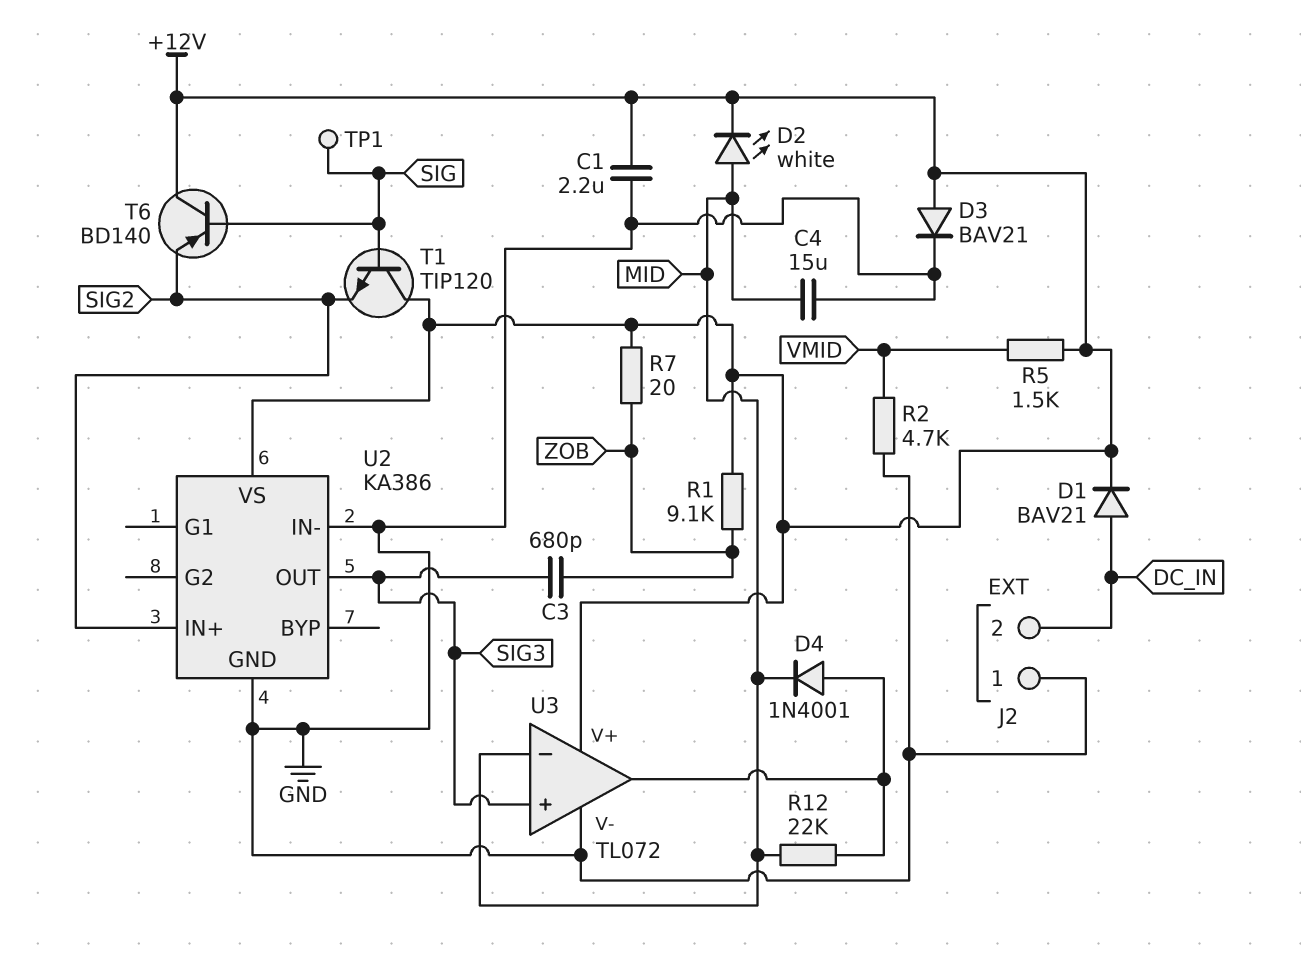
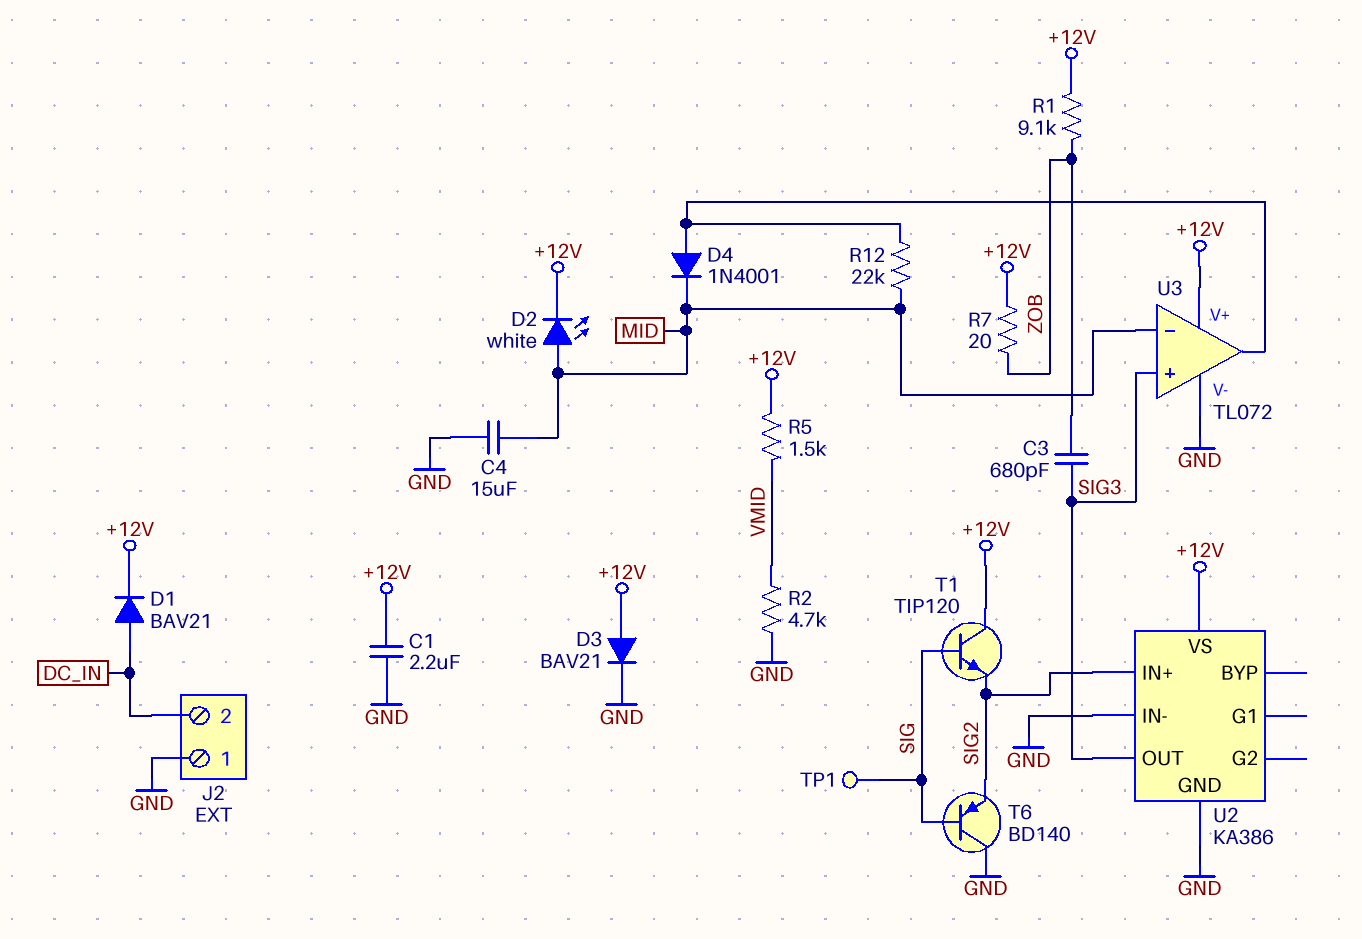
T6: PNP BD140 (B SIG, C +12V, E SIG2) -> PNP BD140 (B SIG, C GND, E SIG2)

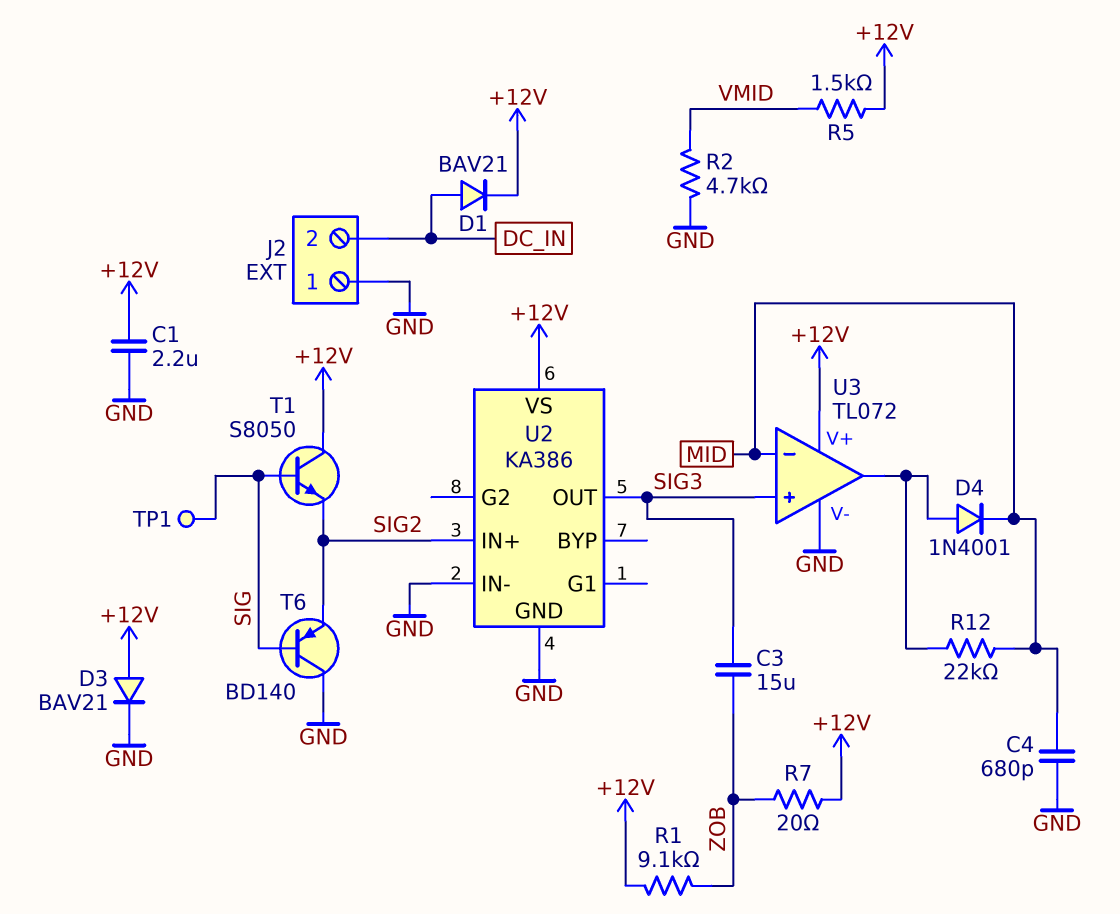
C3: 680pF (SIG3, ZOB) -> 15uF (SIG3, ZOB)
C4: 15uF (GND, MID) -> 680pF (GND, MID)
D2: LED white (A MID, K +12V) -> none
T1: NPN TIP120 (B SIG, C +12V, E SIG2) -> NPN S8050 (B SIG, C +12V, E SIG2)

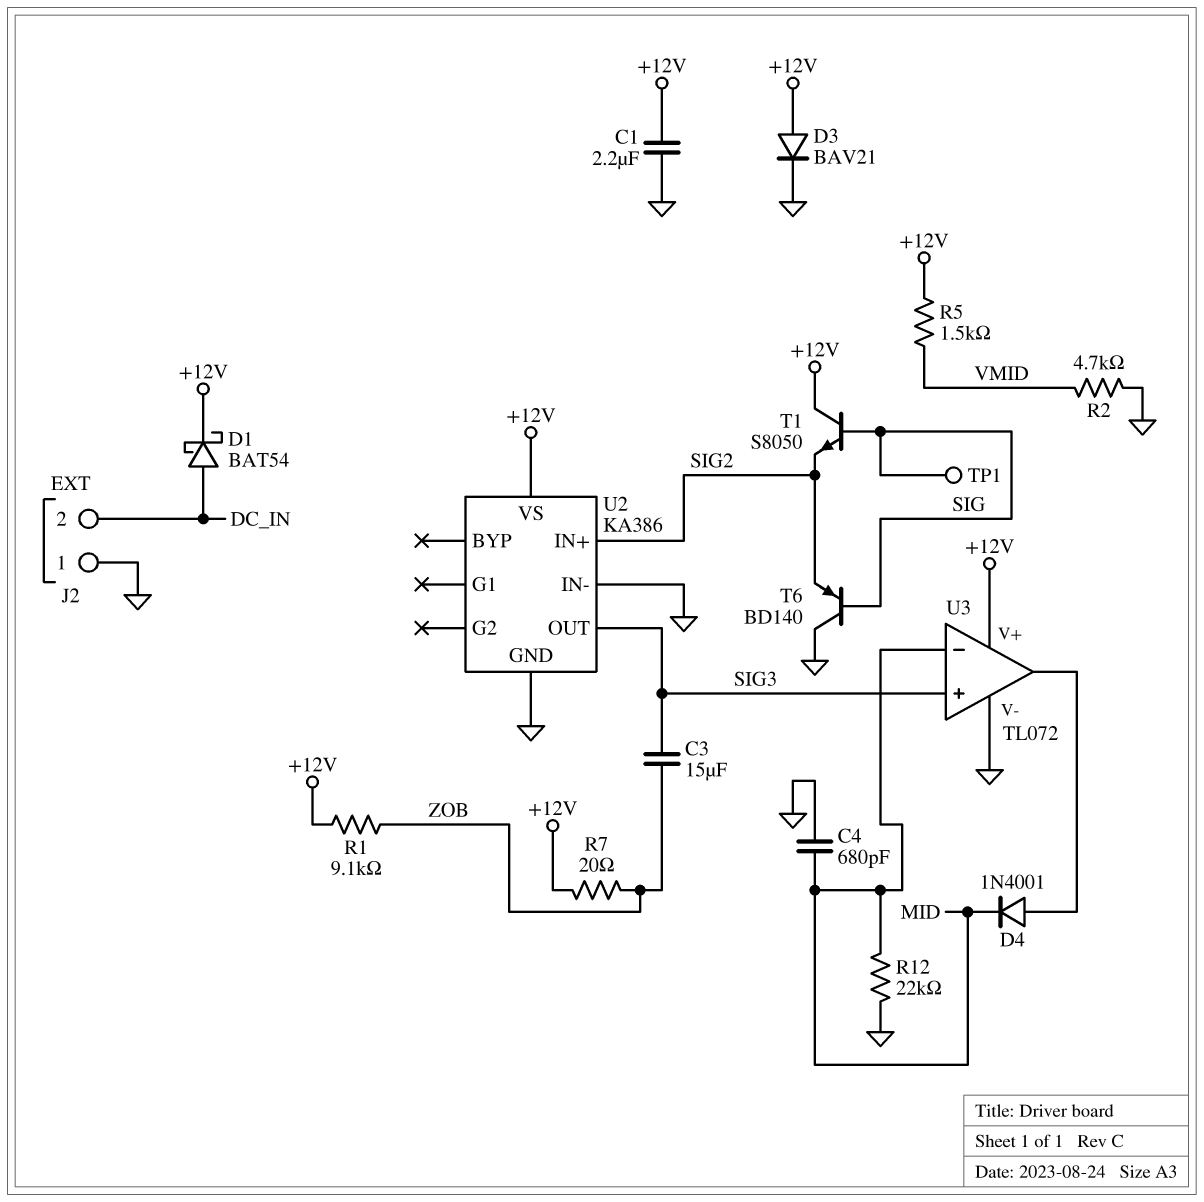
D1: diode BAV21 (A DC_IN, K +12V) -> schottky BAT54 (A DC_IN, K +12V)
R12: 22k (MID, U3/out) -> 22k (GND, MID)

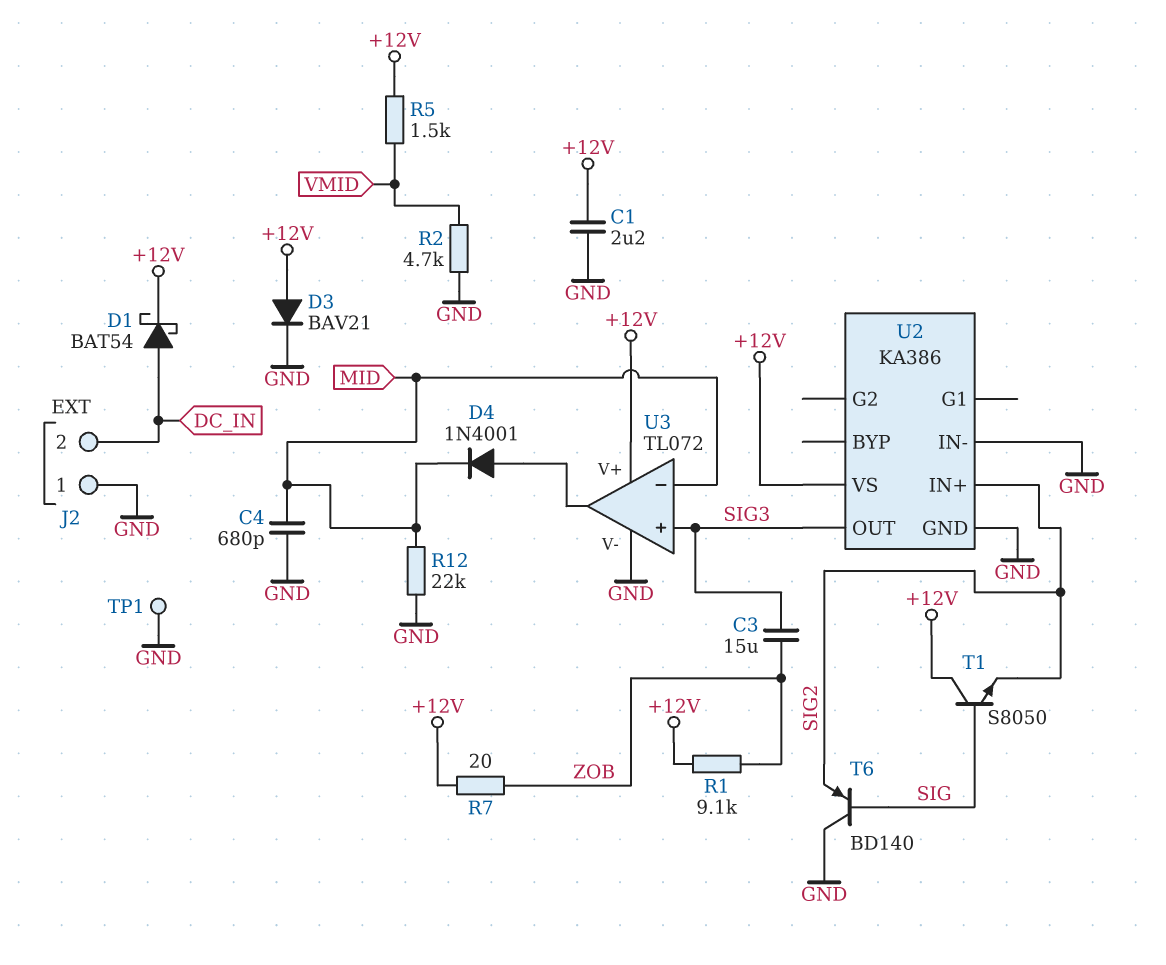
TP1: test point (SIG) -> test point (GND)

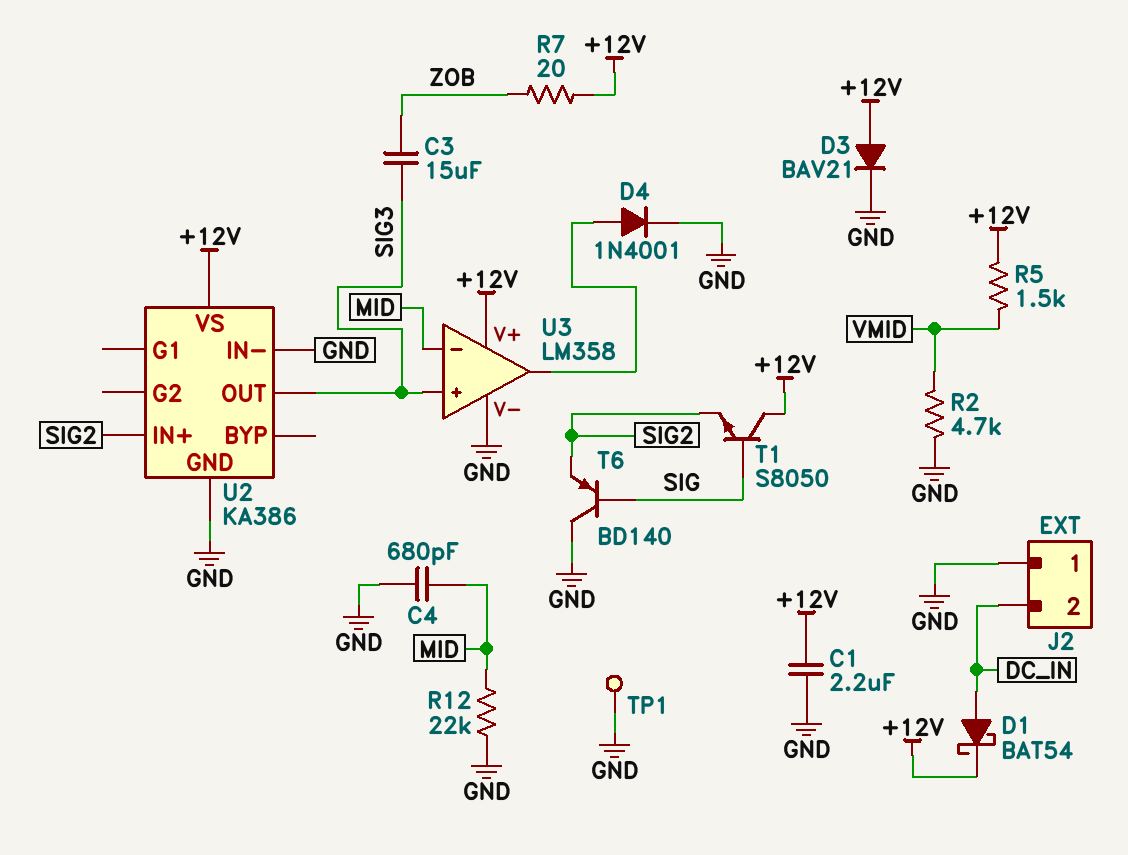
D4: diode 1N4001 (A U3/out, K MID) -> diode 1N4001 (A U3/out, K GND)
R1: 9.1k (+12V, ZOB) -> none
U3: TL072 -> LM358

